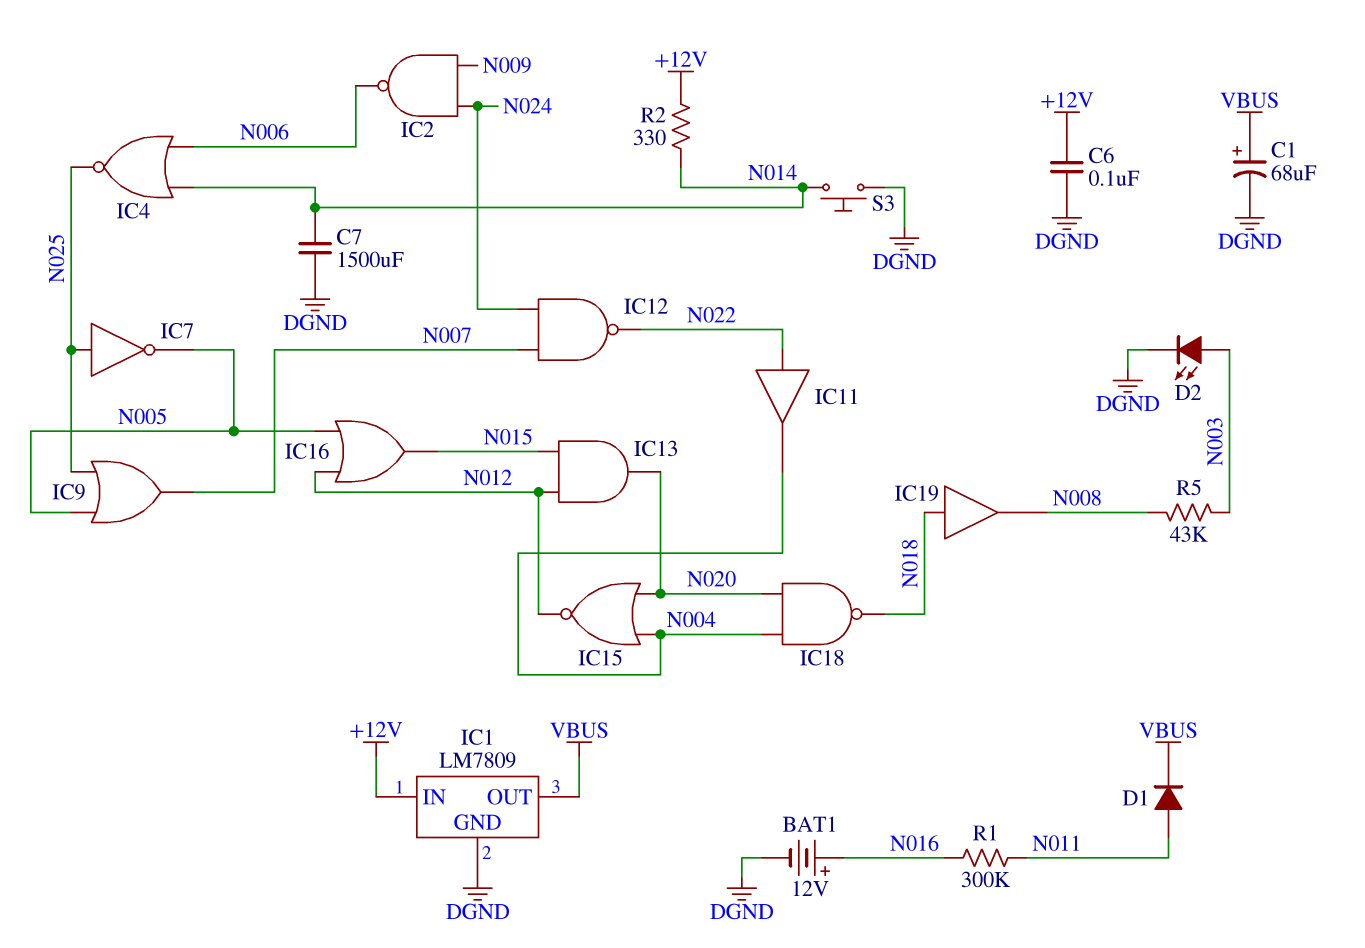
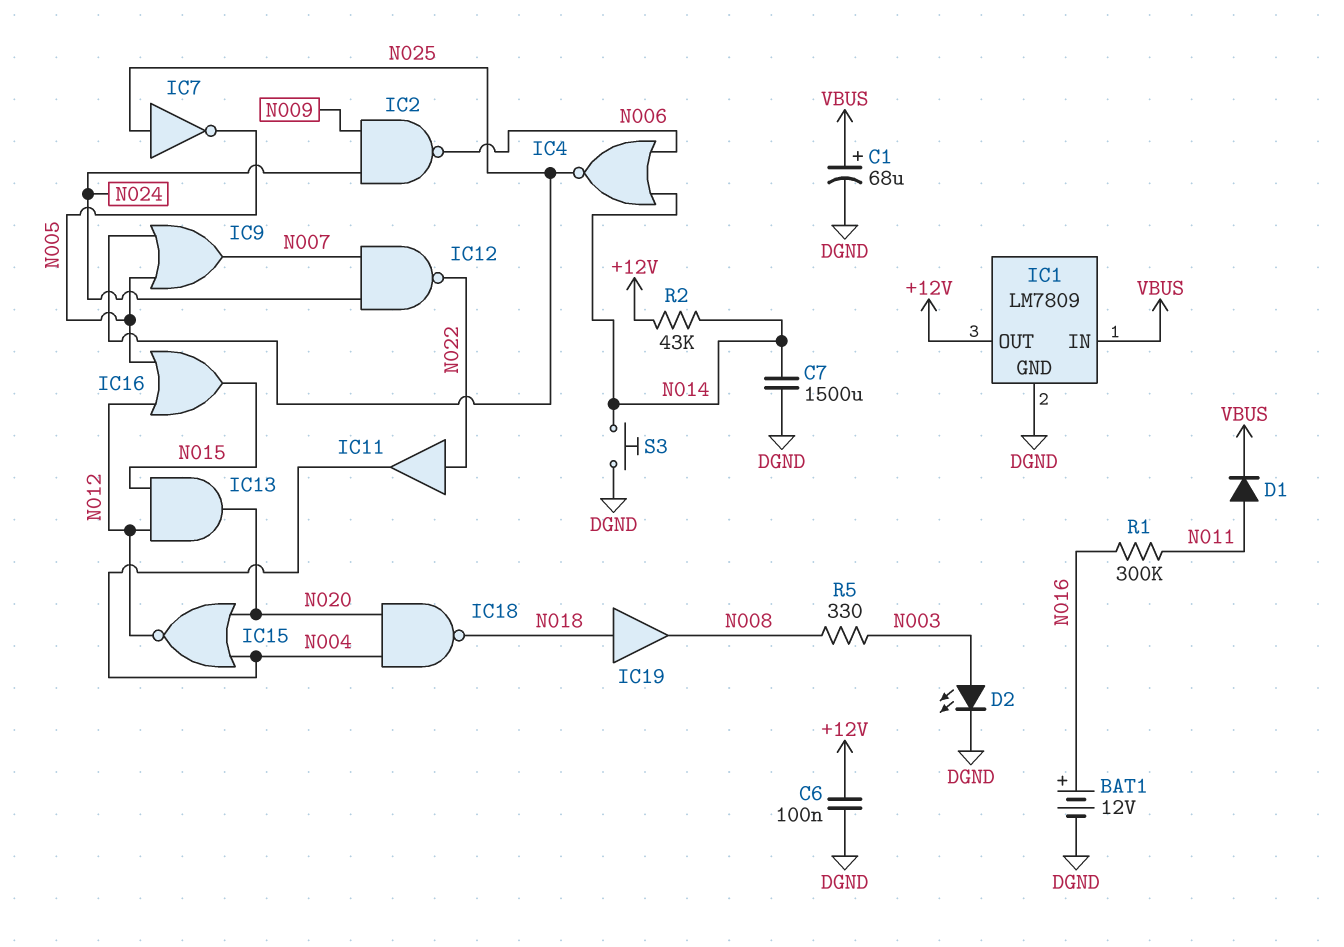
IC1 pin IN: +12V -> VBUS
IC1 pin OUT: VBUS -> +12V
R2: 330 (+12V, N014) -> 43k (+12V, N014)
R5: 43k (N003, N008) -> 330 (N003, N008)

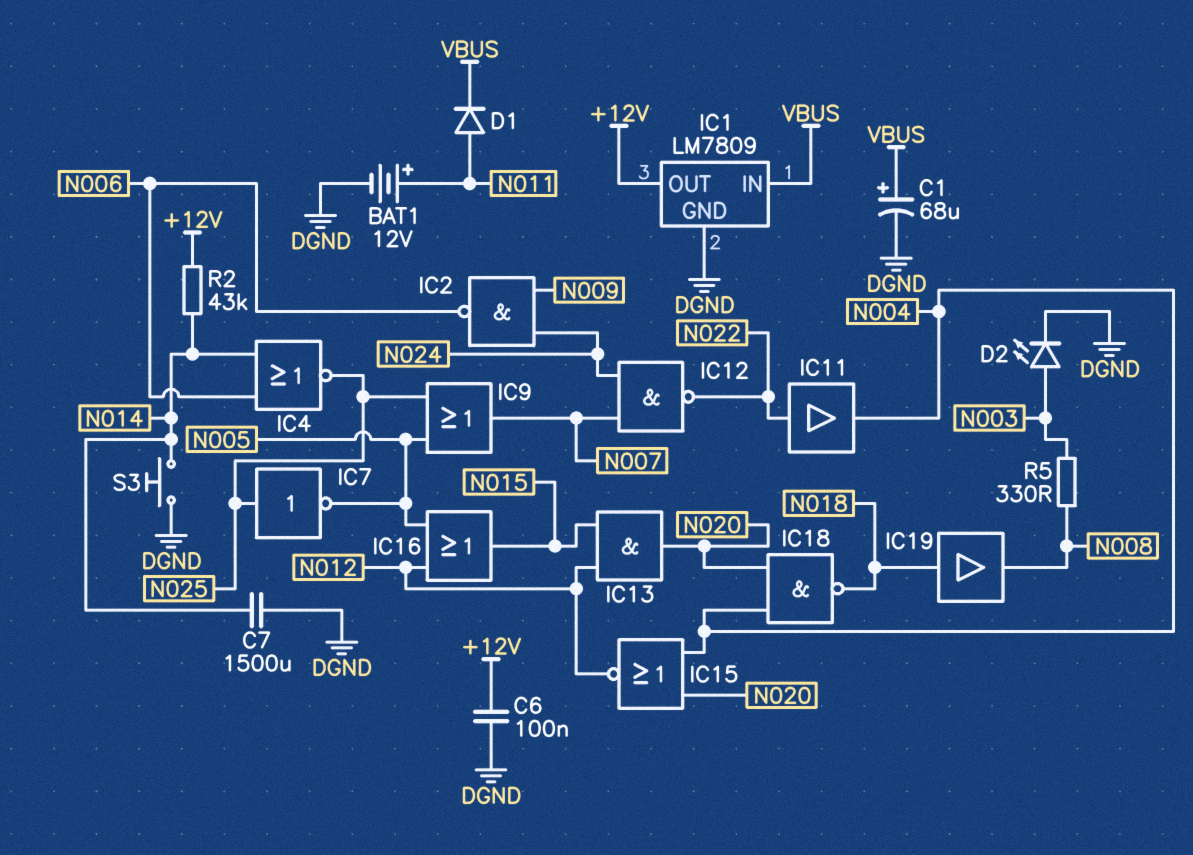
BAT1: 12V (plus N016, minus DGND) -> 12V (plus N011, minus DGND)
R1: 300k (N011, N016) -> none

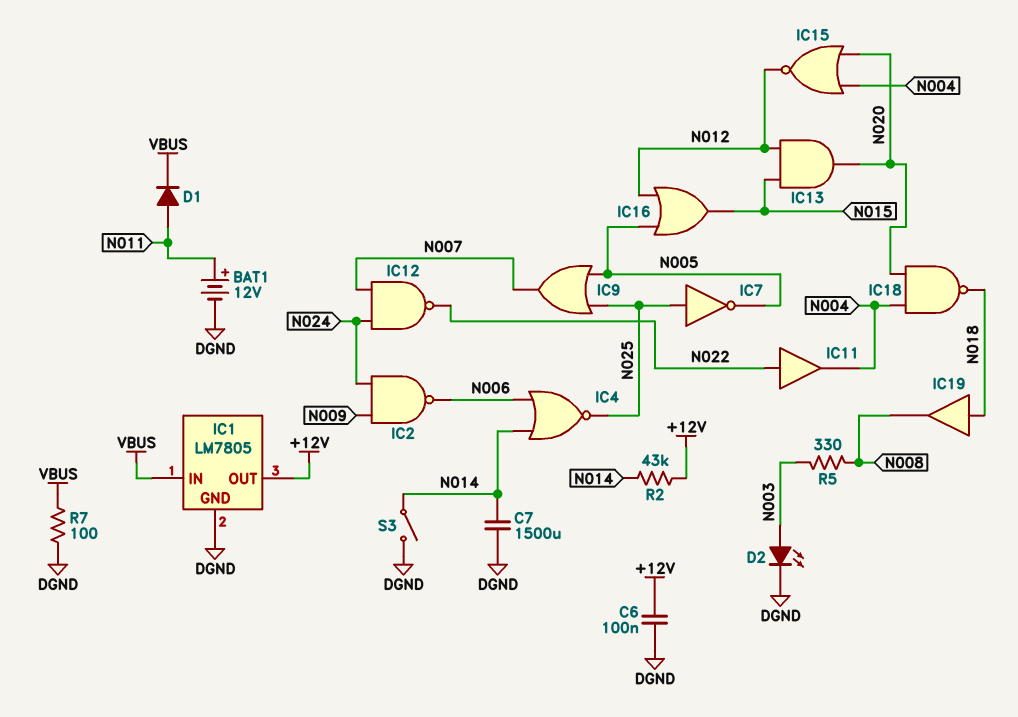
C1: 68uF (plus VBUS, minus DGND) -> none
IC1: LM7809 -> LM7805
R7: none -> 100 (DGND, VBUS)
S3: button (DGND, N014) -> switch (DGND, N014)

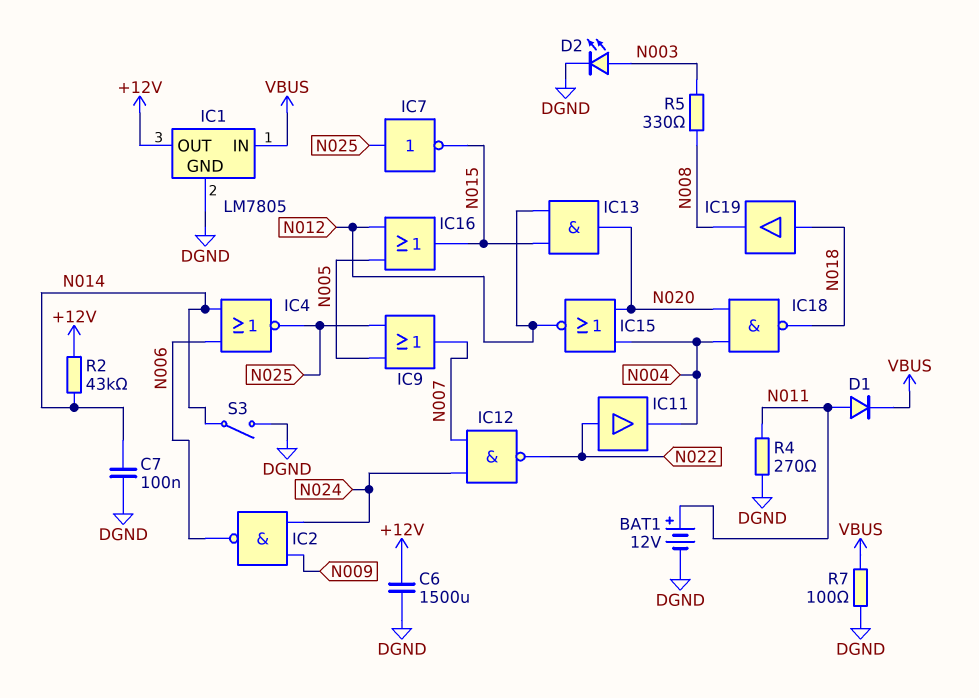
C6: 100nF (+12V, DGND) -> 1500uF (+12V, DGND)
C7: 1500uF (DGND, N014) -> 100nF (DGND, N014)
IC7: NOT (in N025, out N005) -> NOT (in N025, out N015)
R4: none -> 270 (DGND, N011)

